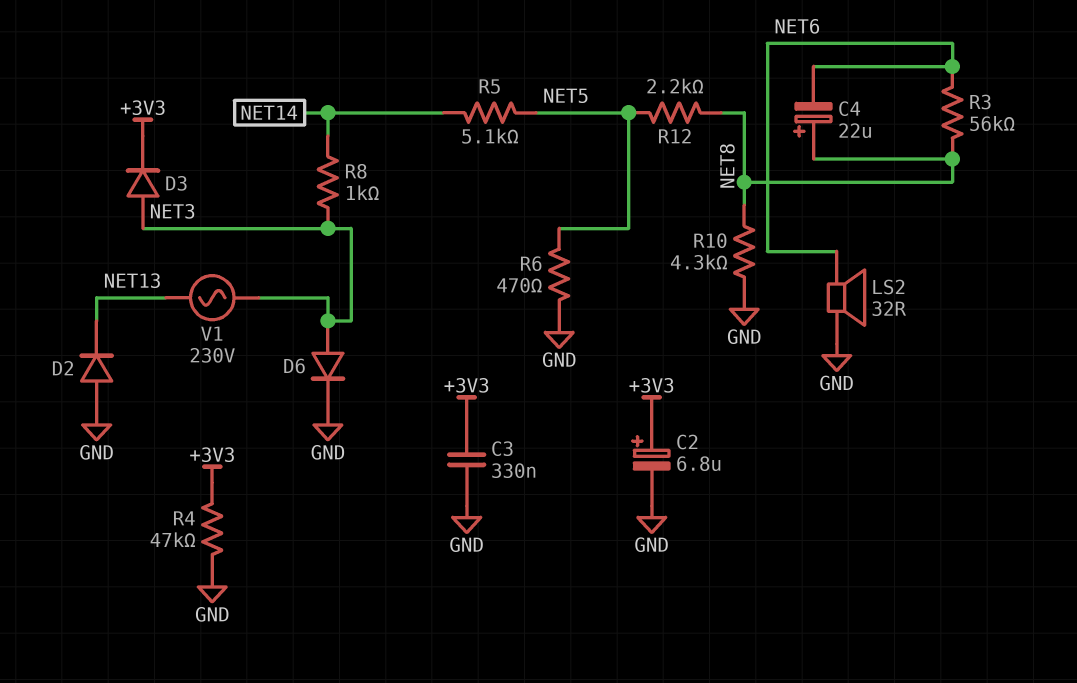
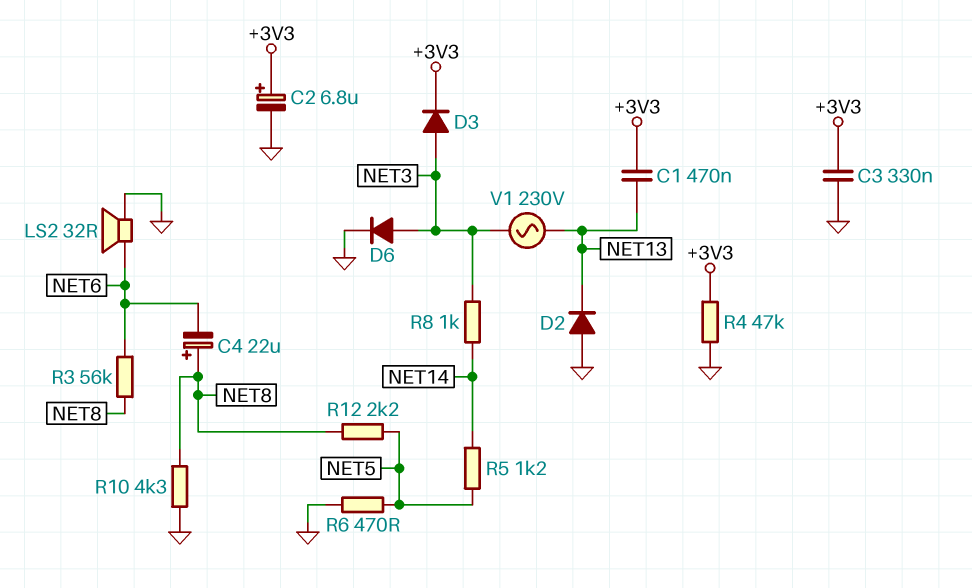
C1: none -> 470nF (+3V3, NET13)
R5: 5.1k (NET5, NET14) -> 1.2k (NET5, NET14)

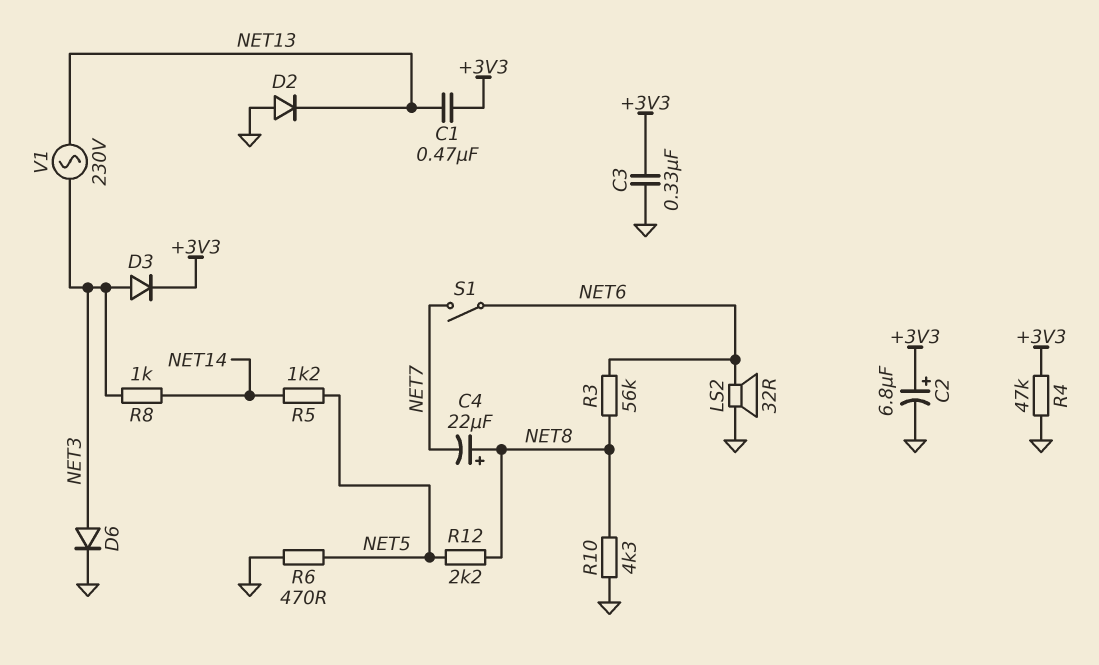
C4: 22uF (plus NET8, minus NET6) -> 22uF (plus NET8, minus NET7)
S1: none -> switch (NET6, NET7)

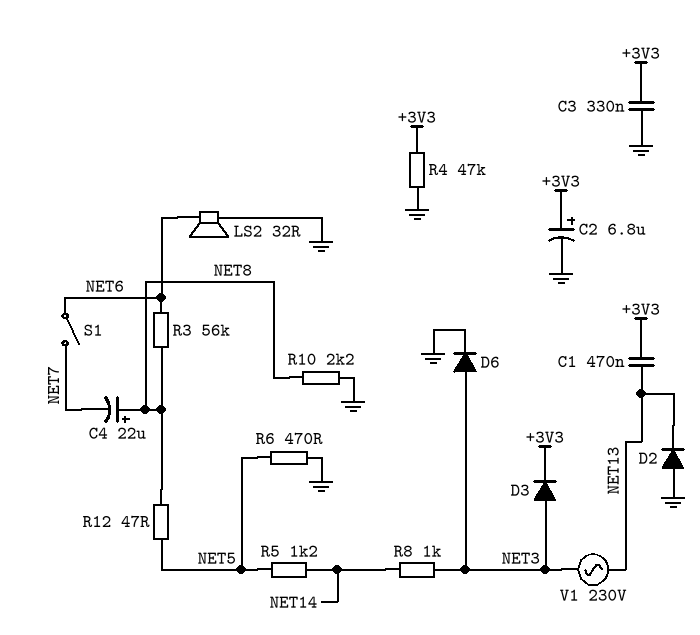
R10: 4.3k (GND, NET8) -> 2.2k (GND, NET8)
R12: 2.2k (NET5, NET8) -> 47 (NET5, NET8)

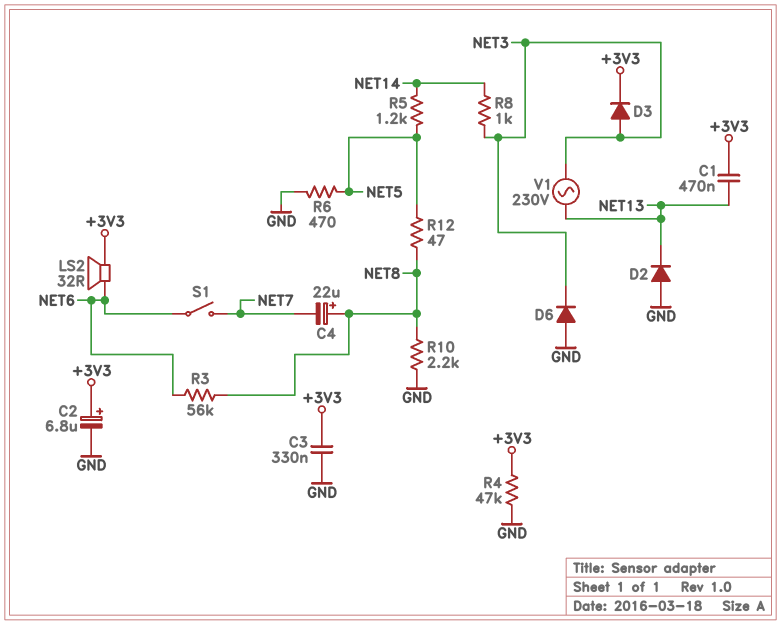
D6: diode (A NET3, K GND) -> diode (A GND, K NET3)
LS2: speaker 32R (GND, NET6) -> speaker 32R (+3V3, NET6)

